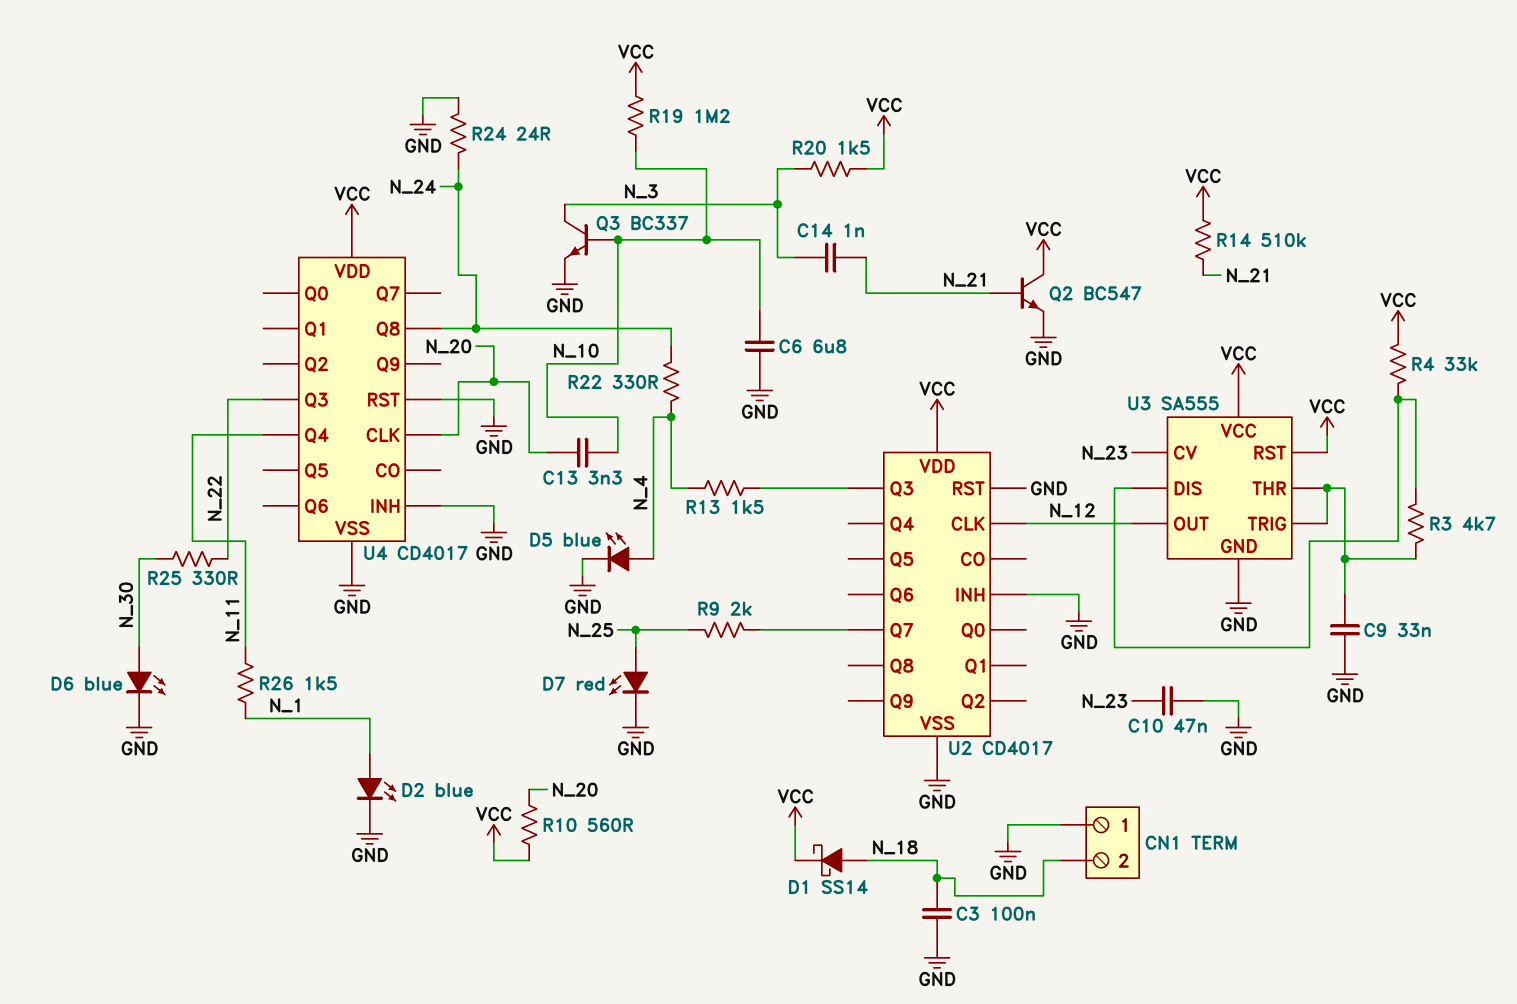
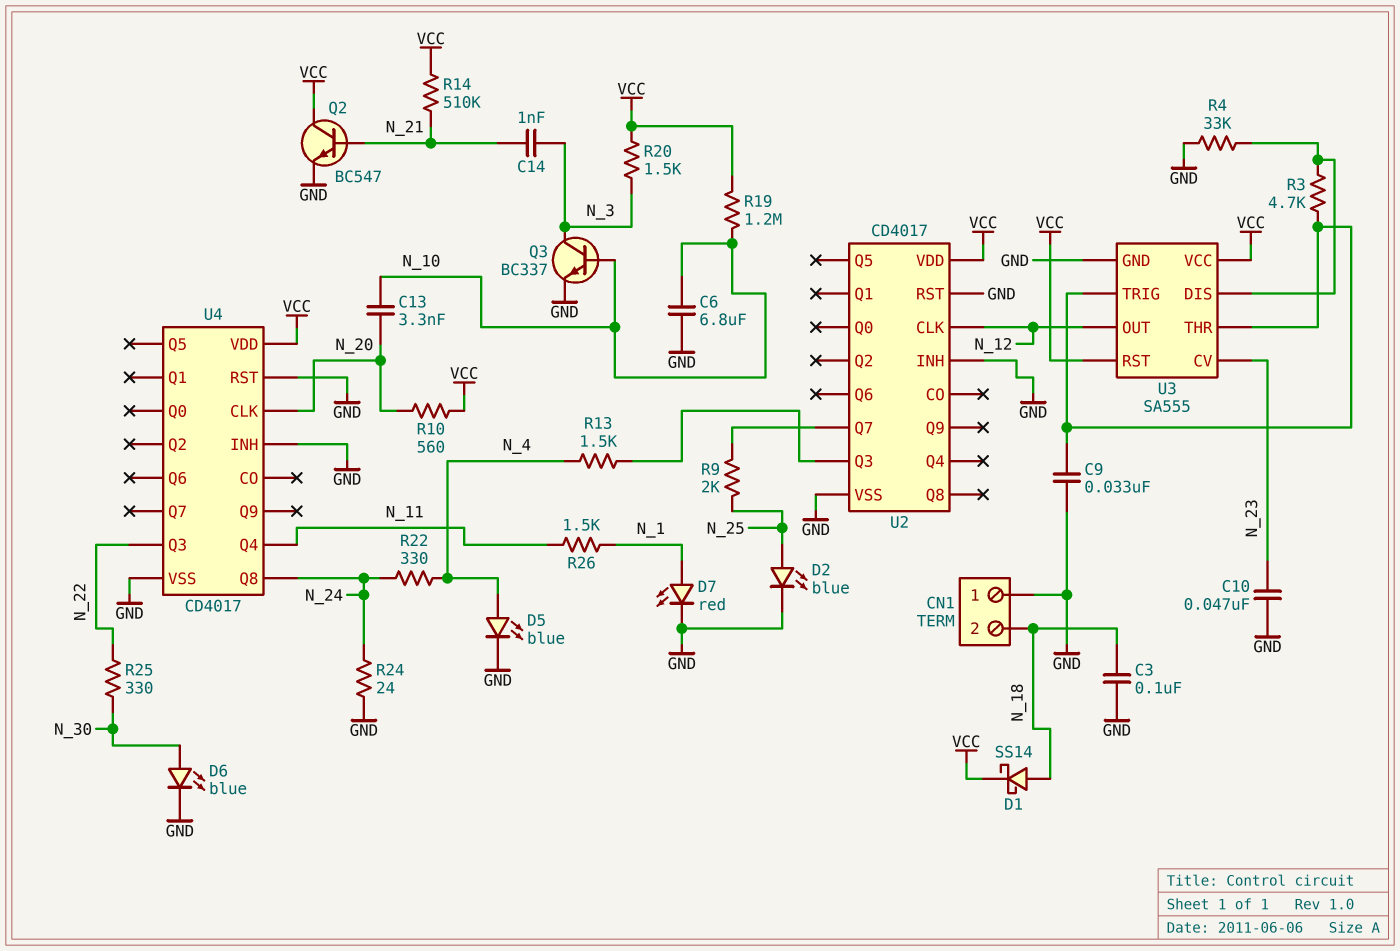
D2: LED blue (A N_1, K GND) -> LED blue (A N_25, K GND)
D7: LED red (A N_25, K GND) -> LED red (A N_1, K GND)
R4: 33k (U3/DIS, VCC) -> 33k (GND, U3/DIS)

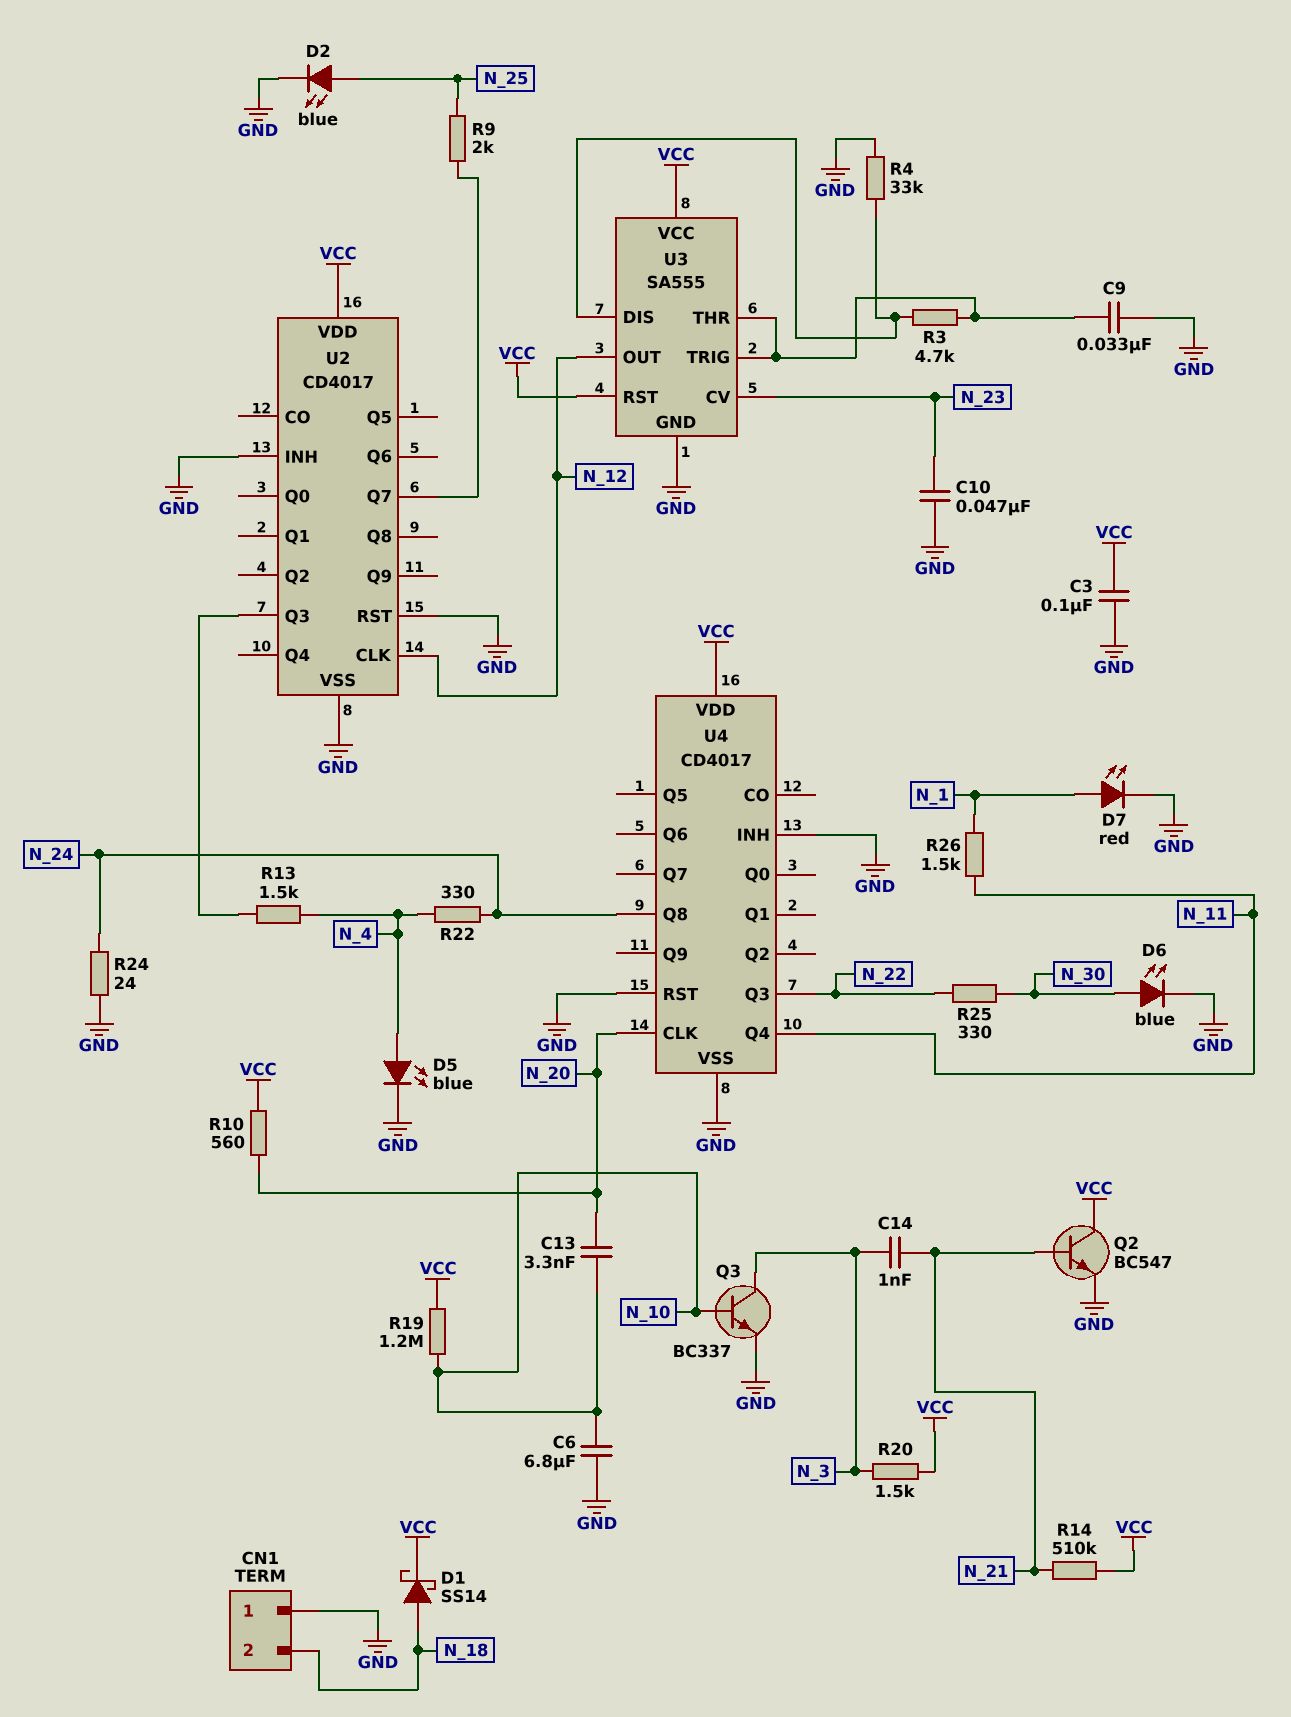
C3: 100nF (GND, N_18) -> 100nF (GND, VCC)

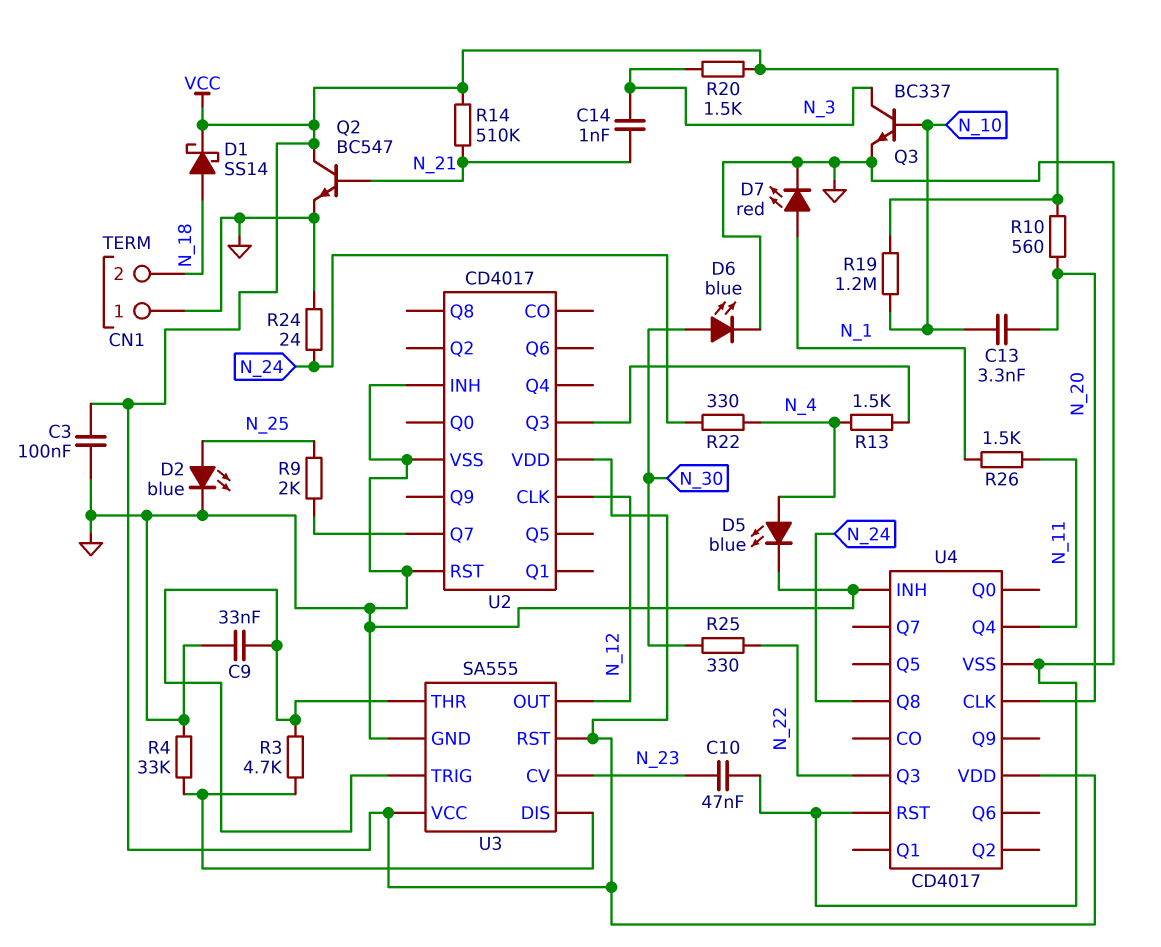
C6: 6.8uF (GND, N_10) -> none

